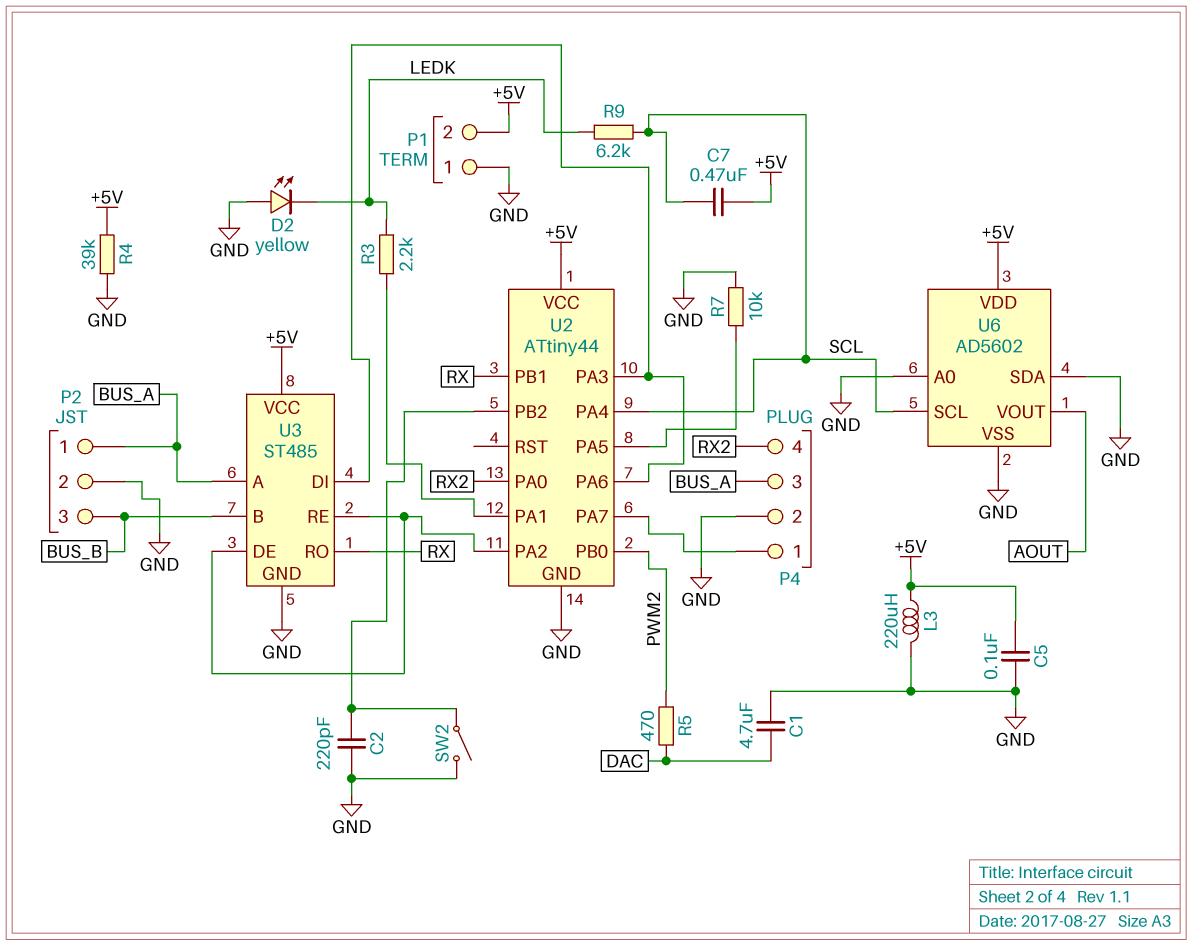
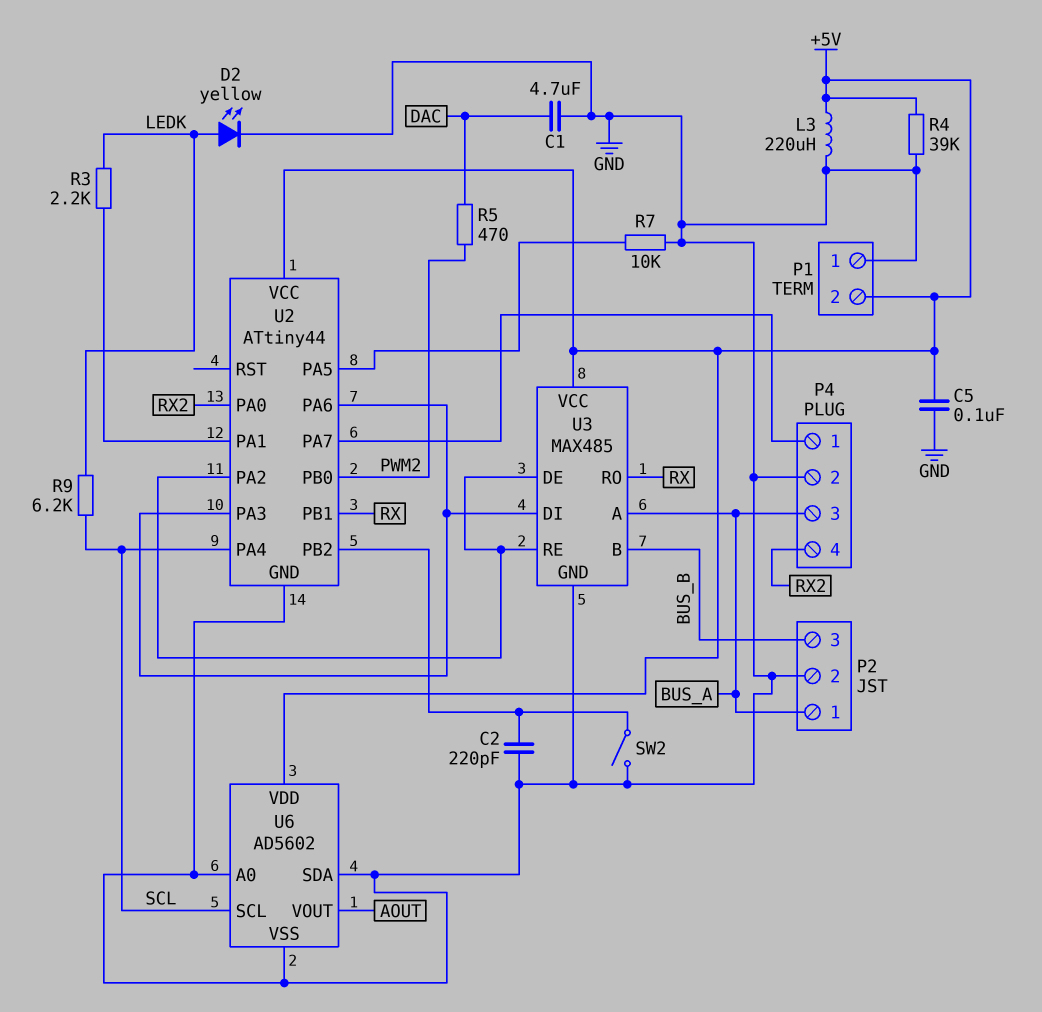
C7: 470nF (+5V, SCL) -> none
D2: LED yellow (A GND, K LEDK) -> LED yellow (A LEDK, K GND)
U3: ST485 -> MAX485

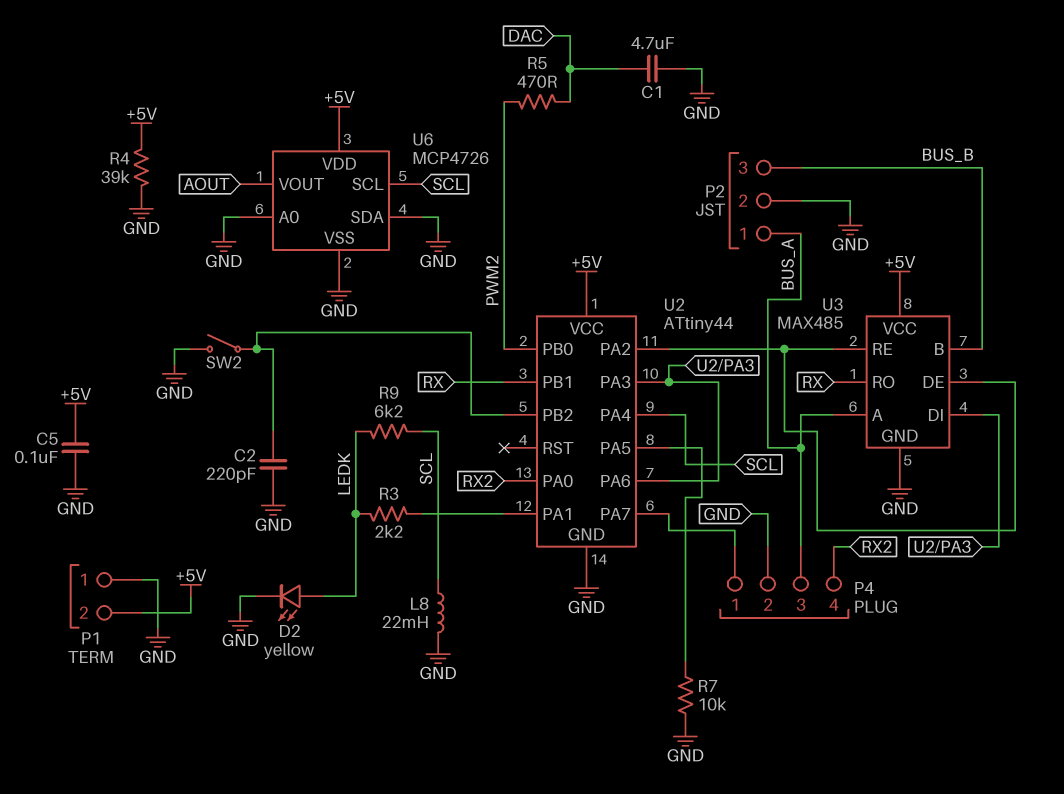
L3: 220uH (+5V, GND) -> none
L8: none -> 22mH (GND, SCL)
U6: AD5602 -> MCP4726

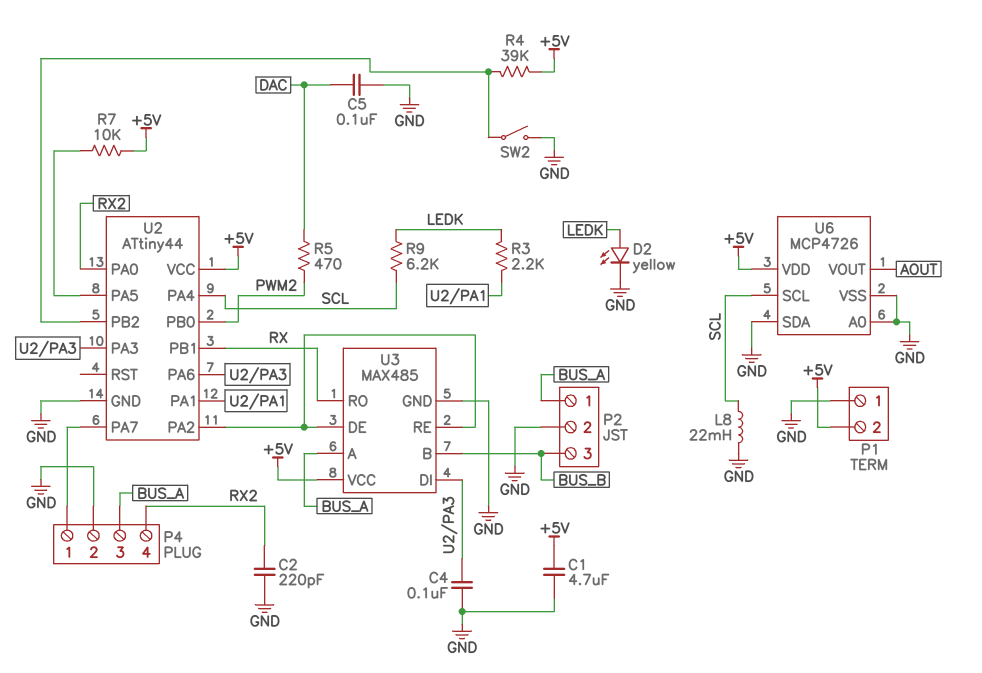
C1: 4.7uF (DAC, GND) -> 4.7uF (+5V, GND)
C2: 220pF (GND, U2/PB2) -> 220pF (GND, RX2)
C4: none -> 100nF (GND, U2/PA3)
C5: 100nF (+5V, GND) -> 100nF (DAC, GND)
R4: 39k (+5V, GND) -> 39k (+5V, U2/PB2)
R7: 10k (GND, U2/PA5) -> 10k (+5V, U2/PA5)

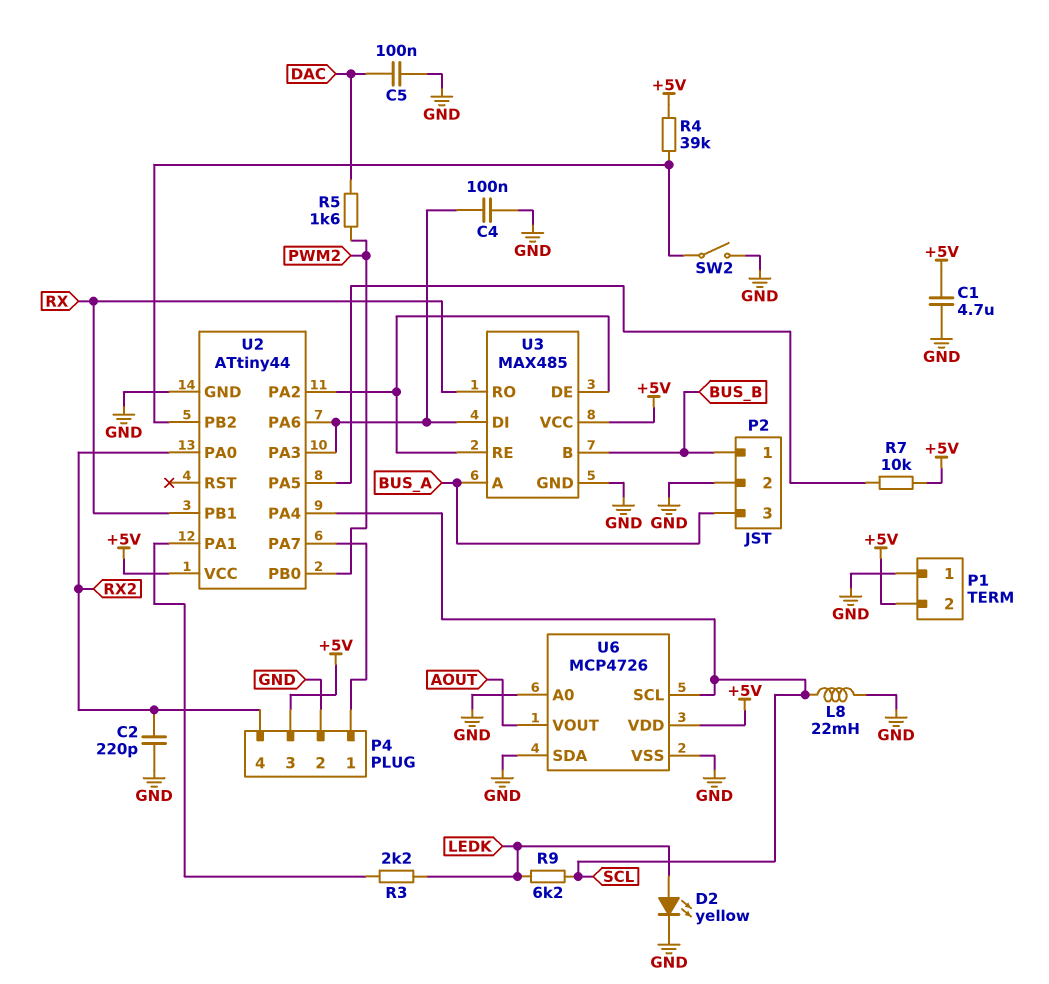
P2 pin 1: BUS_A -> BUS_B
P2 pin 3: BUS_B -> BUS_A
P4 pin 3: BUS_A -> +5V
R5: 470 (DAC, PWM2) -> 1.6k (DAC, PWM2)

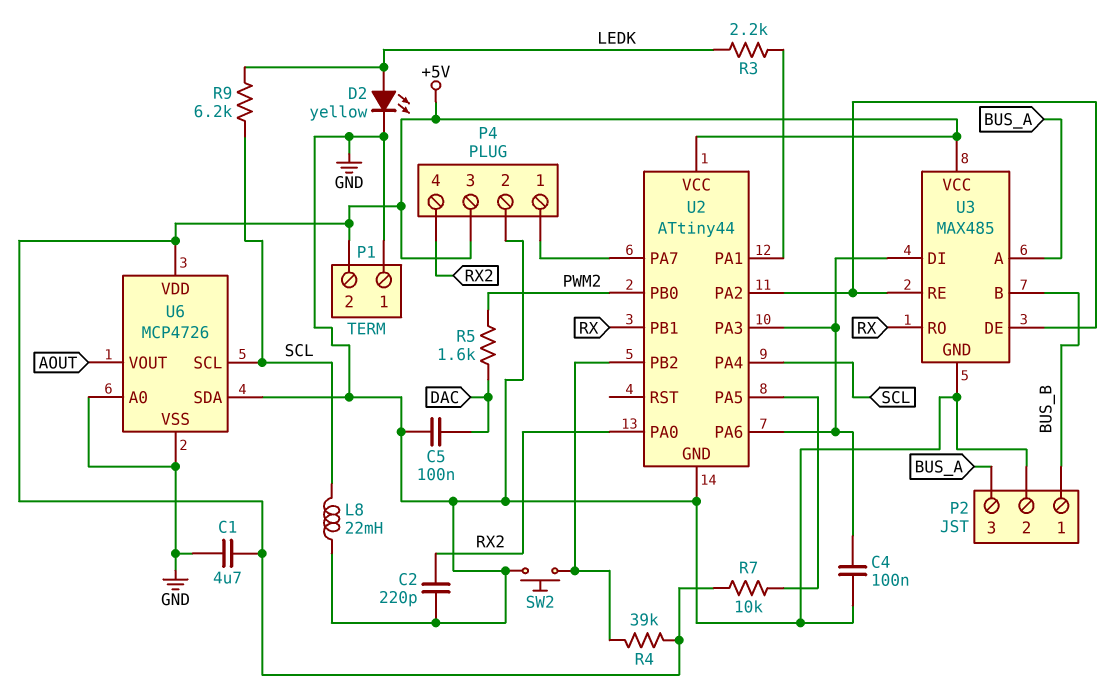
SW2: switch (GND, U2/PB2) -> button (GND, U2/PB2)

